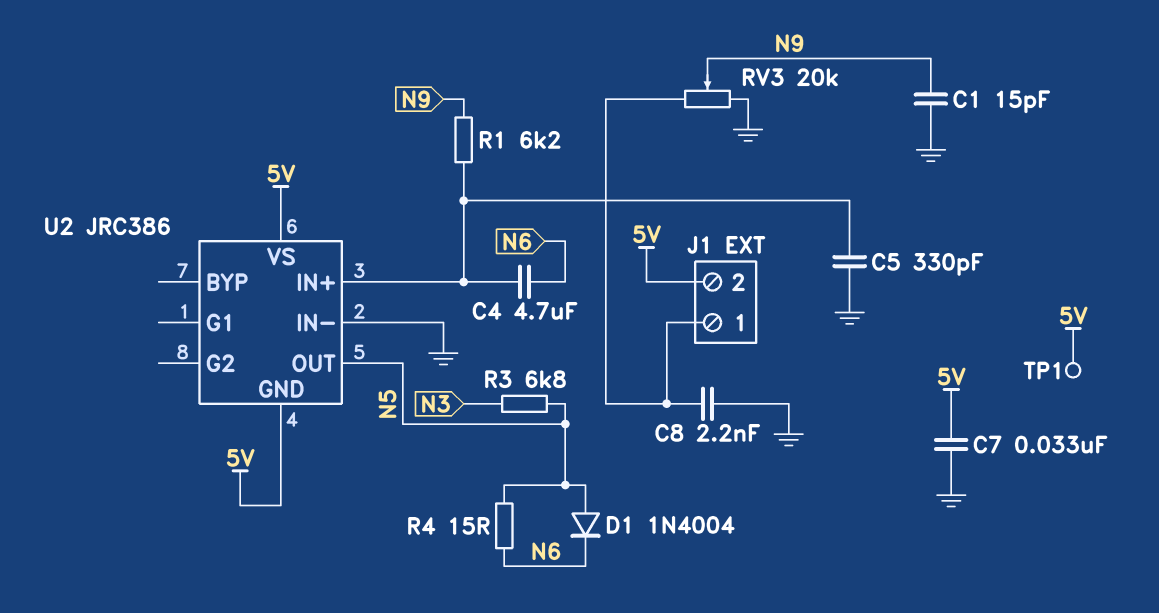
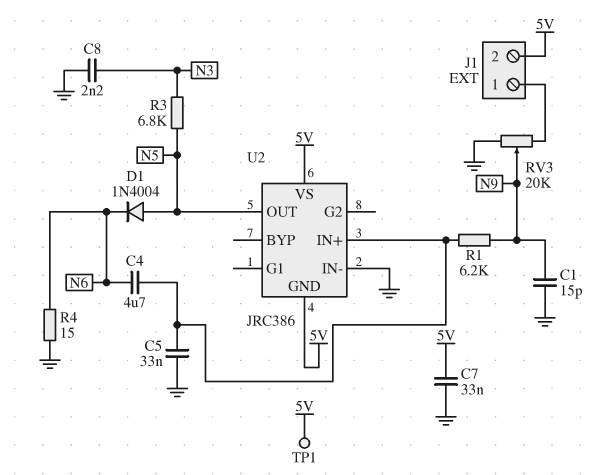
C5: 330pF (GND, U2/IN+) -> 33nF (GND, U2/IN+)
C8: 2.2nF (GND, J1/1) -> 2.2nF (GND, N3)
R4: 15 (N5, N6) -> 15 (GND, N6)

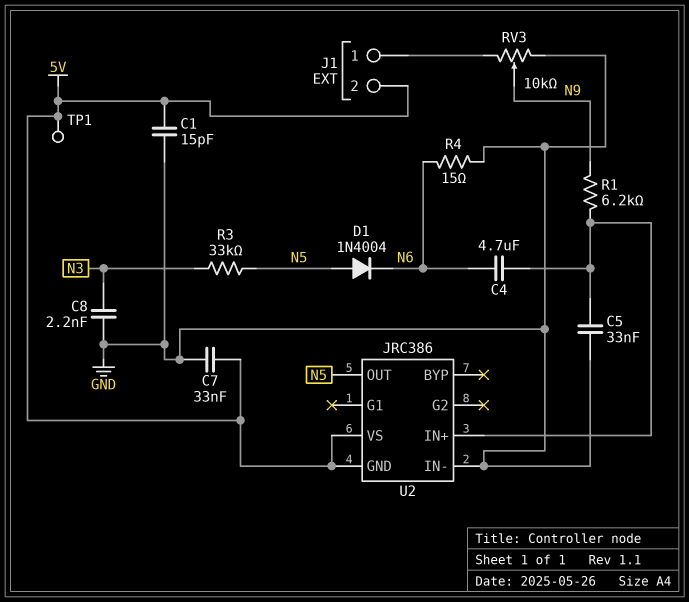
C1: 15pF (GND, N9) -> 15pF (5V, GND)
R3: 6.8k (N3, N5) -> 33k (N3, N5)
RV3: 20k (GND, J1/1, wiper N9) -> 10k (GND, J1/1, wiper N9)

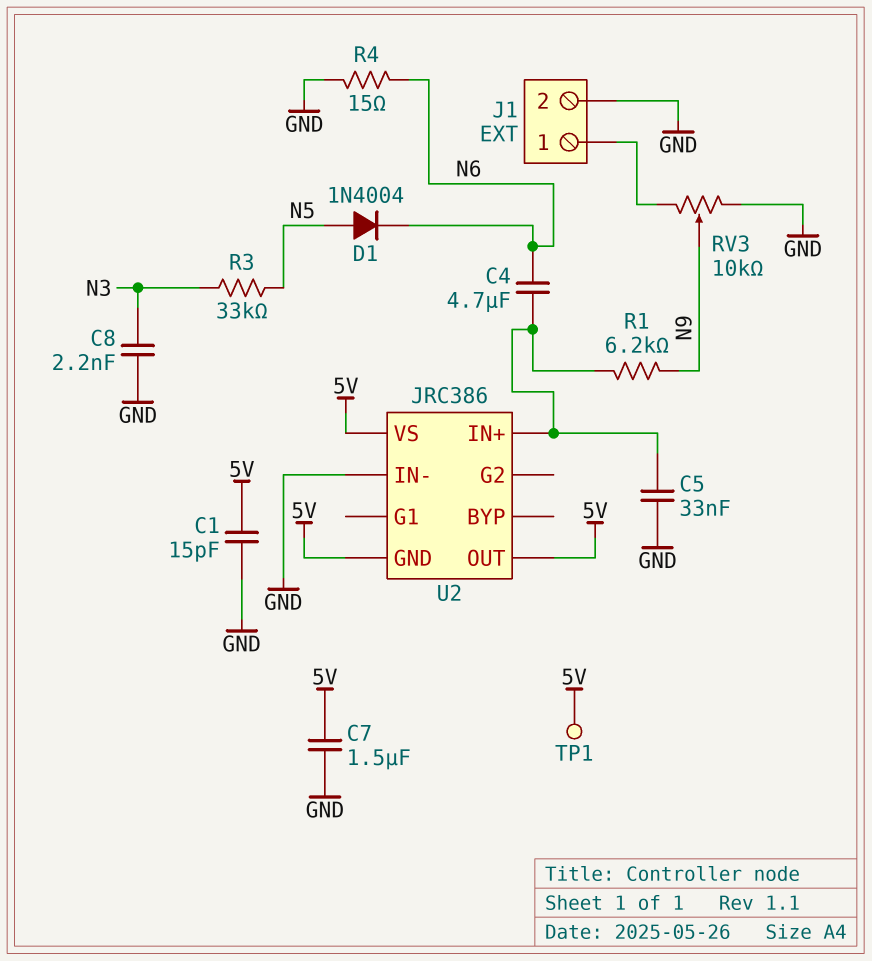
C7: 33nF (5V, GND) -> 1.5uF (5V, GND)
J1 pin 2: 5V -> GND
U2 pin OUT: N5 -> 5V

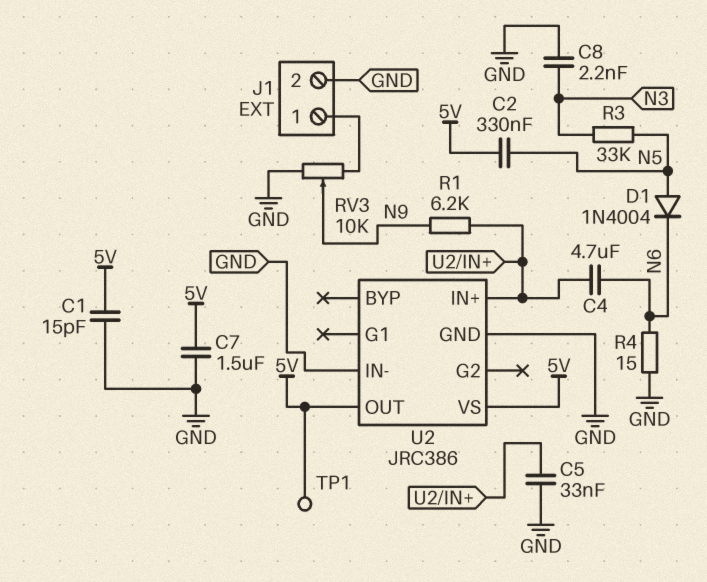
C2: none -> 330nF (5V, N5)
U2 pin GND: 5V -> GND

